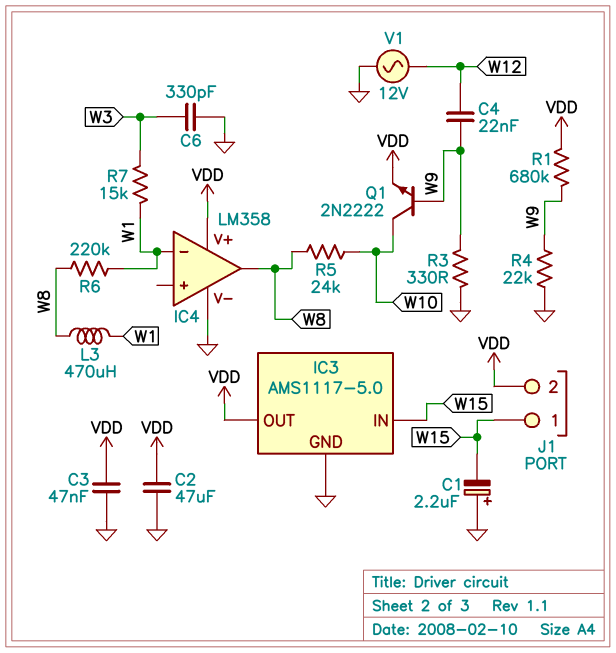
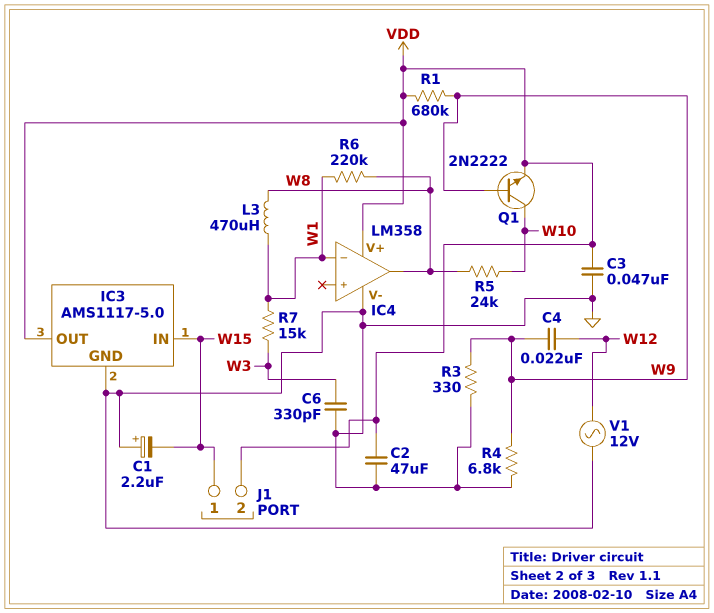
R4: 22k (GND, W9) -> 6.8k (GND, W9)

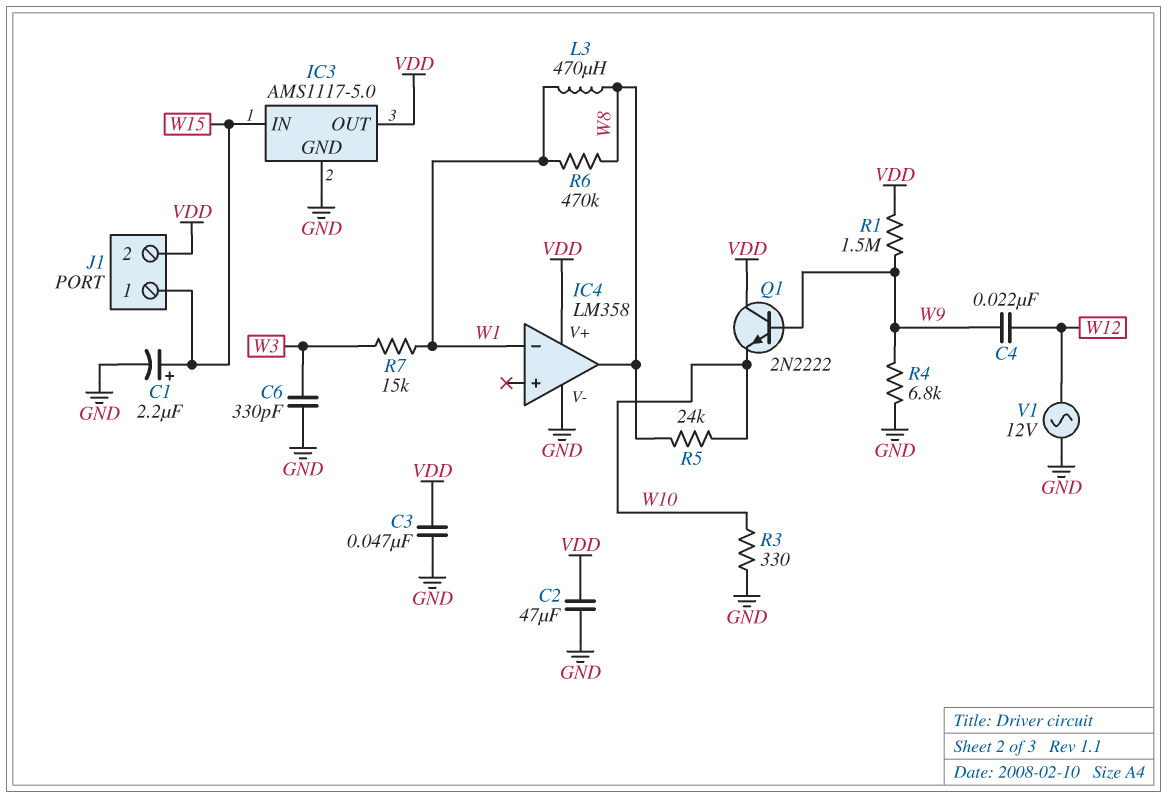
C1: 2.2uF (plus GND, minus W15) -> 2.2uF (plus W15, minus GND)
Q1: NPN 2N2222 (B W9, C W10, E VDD) -> NPN 2N2222 (B W9, C VDD, E W10)
R1: 680k (VDD, W9) -> 1.5M (VDD, W9)
R3: 330 (GND, W9) -> 330 (GND, W10)
R6: 220k (W1, W8) -> 470k (W1, W8)

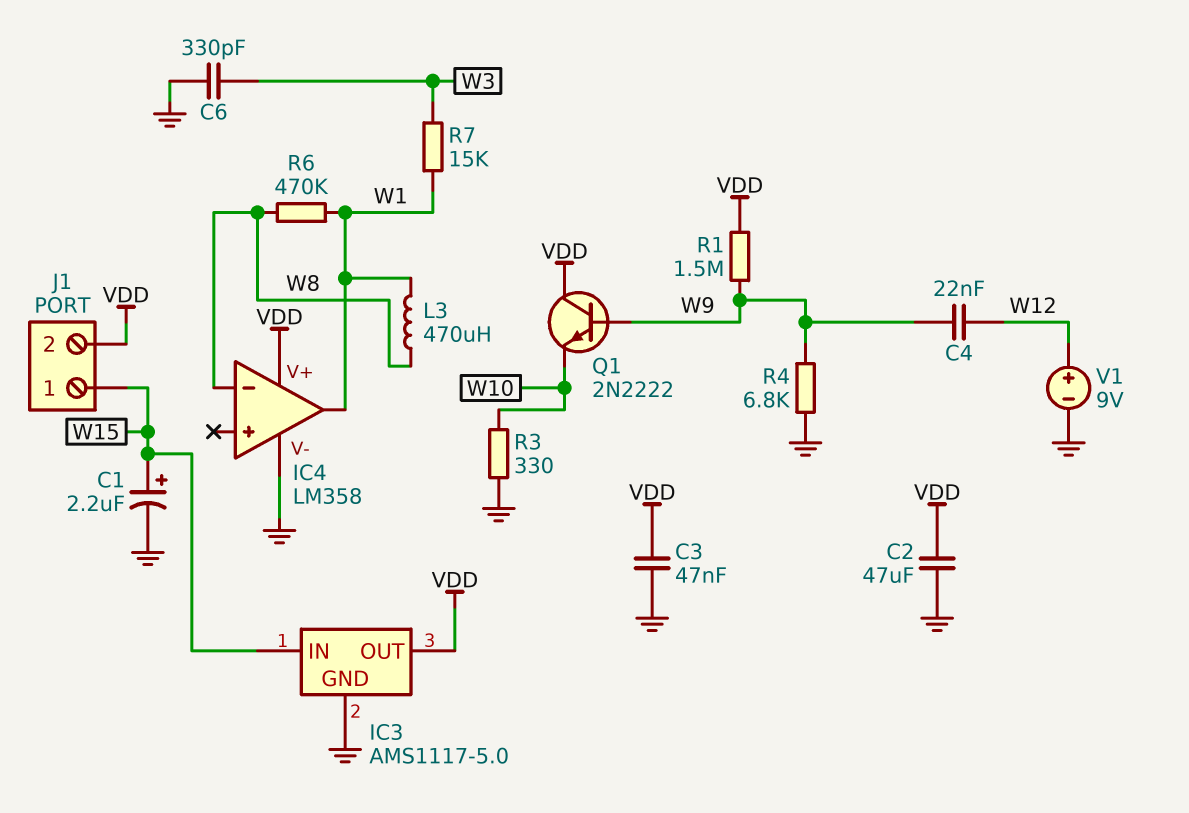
IC4 pin in-: W1 -> W8
IC4 pin out: W8 -> W1
R5: 24k (W8, W10) -> none
V1: AC 12V (GND, W12) -> 9V (plus W12, minus GND)

